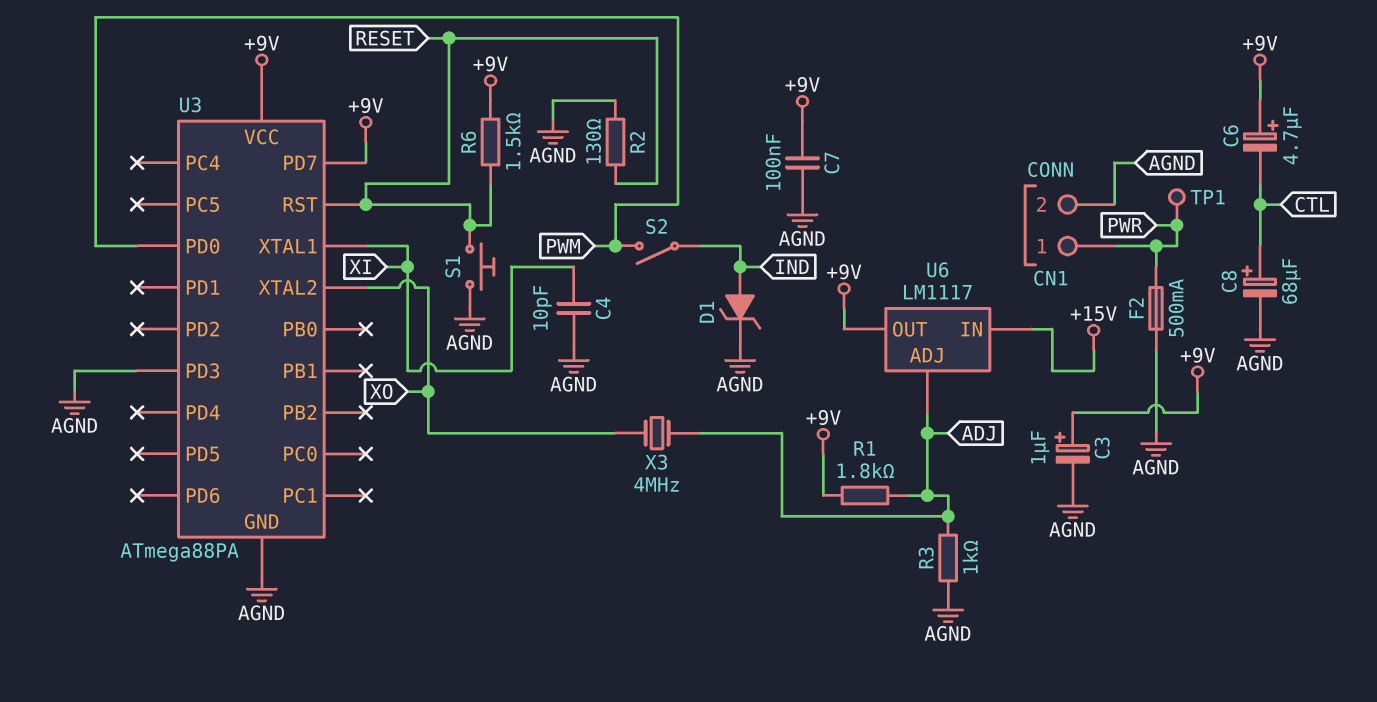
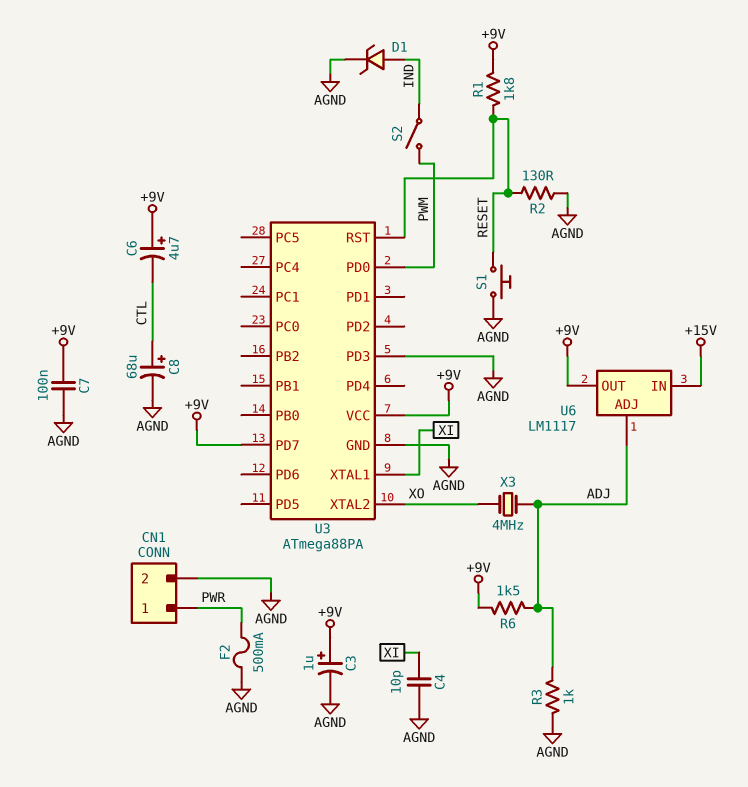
R1: 1.8k (+9V, ADJ) -> 1.8k (+9V, RESET)
R6: 1.5k (+9V, RESET) -> 1.5k (+9V, ADJ)
TP1: test point (PWR) -> none

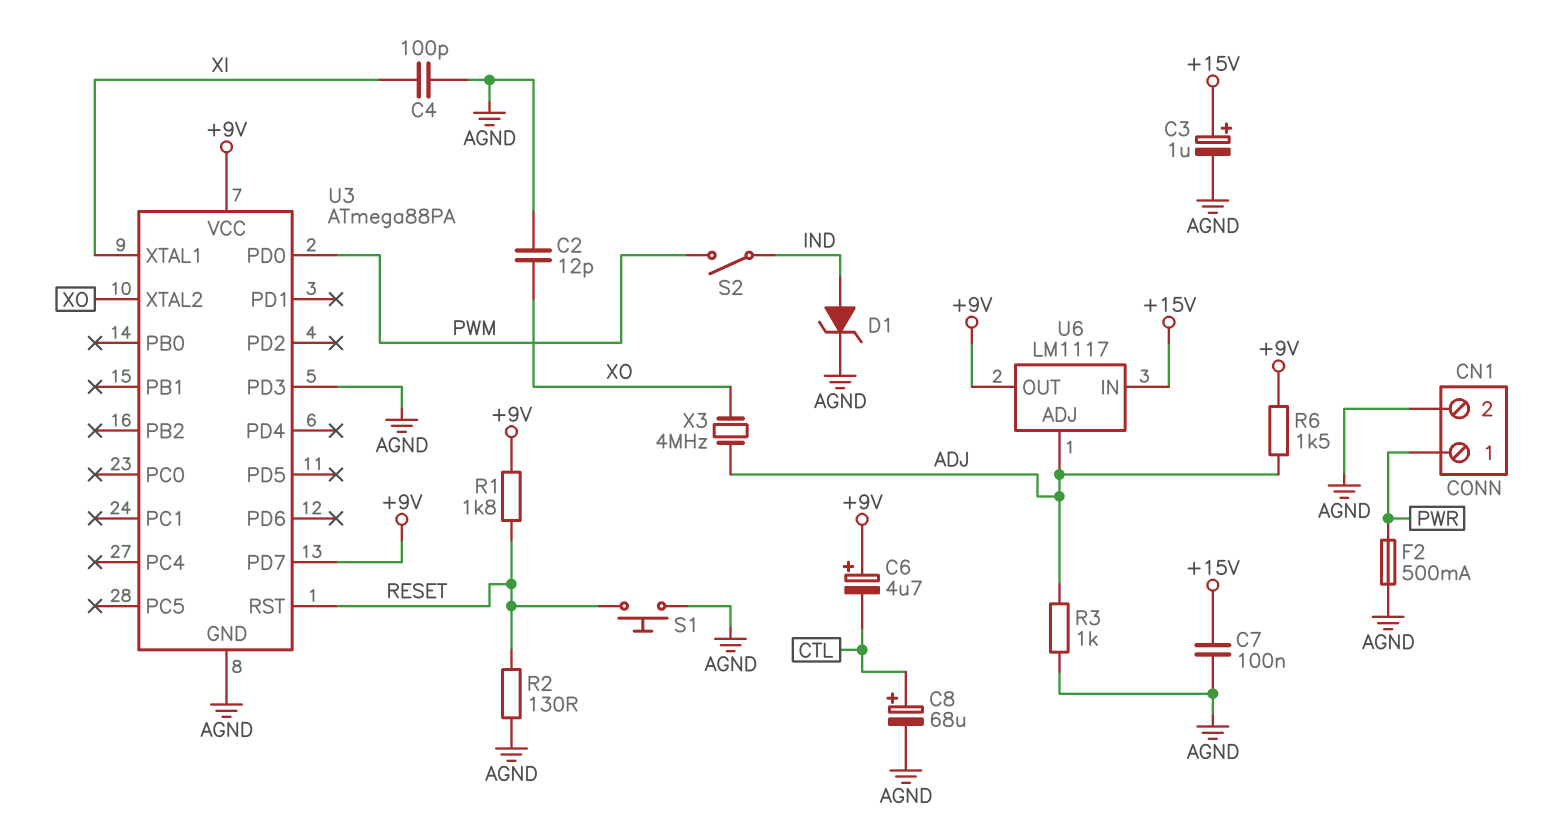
C2: none -> 12pF (AGND, XO)
C3: 1uF (plus +9V, minus AGND) -> 1uF (plus +15V, minus AGND)
C4: 10pF (AGND, XI) -> 100pF (AGND, XI)
C7: 100nF (+9V, AGND) -> 100nF (+15V, AGND)

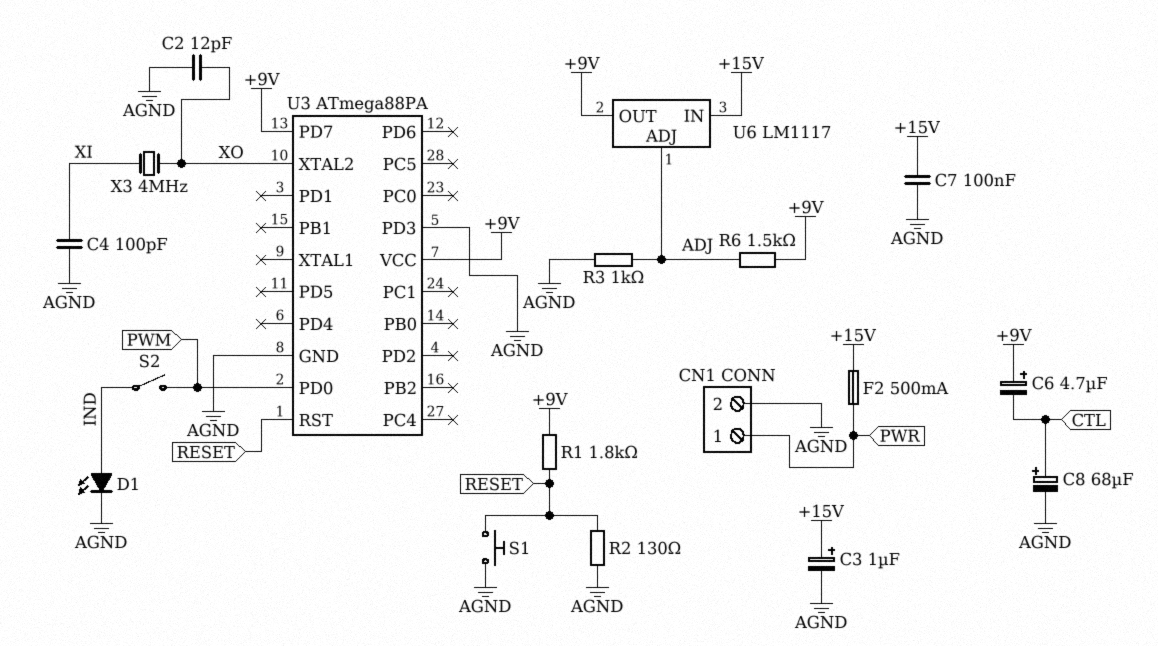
D1: zener (A IND, K AGND) -> LED (A IND, K AGND)
F2: 500mA (AGND, PWR) -> 500mA (+15V, PWR)
U3 pin XTAL1: XI -> none
X3: 4MHz (ADJ, XO) -> 4MHz (XI, XO)

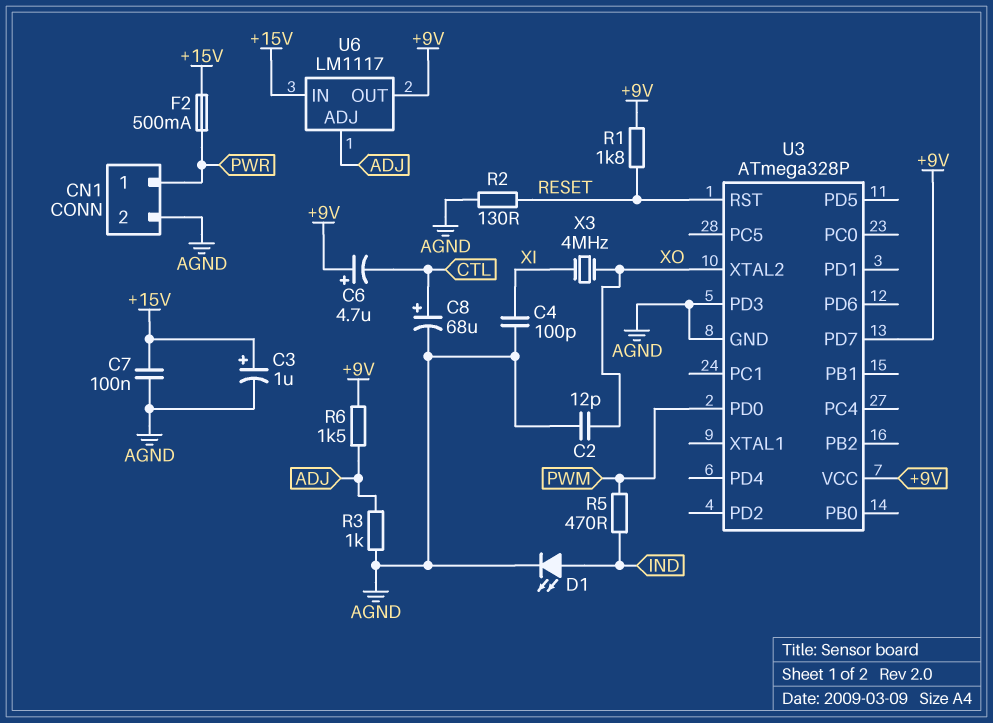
R5: none -> 470 (IND, PWM)
S1: button (AGND, RESET) -> none
S2: switch (IND, PWM) -> none
U3: ATmega88PA -> ATmega328P

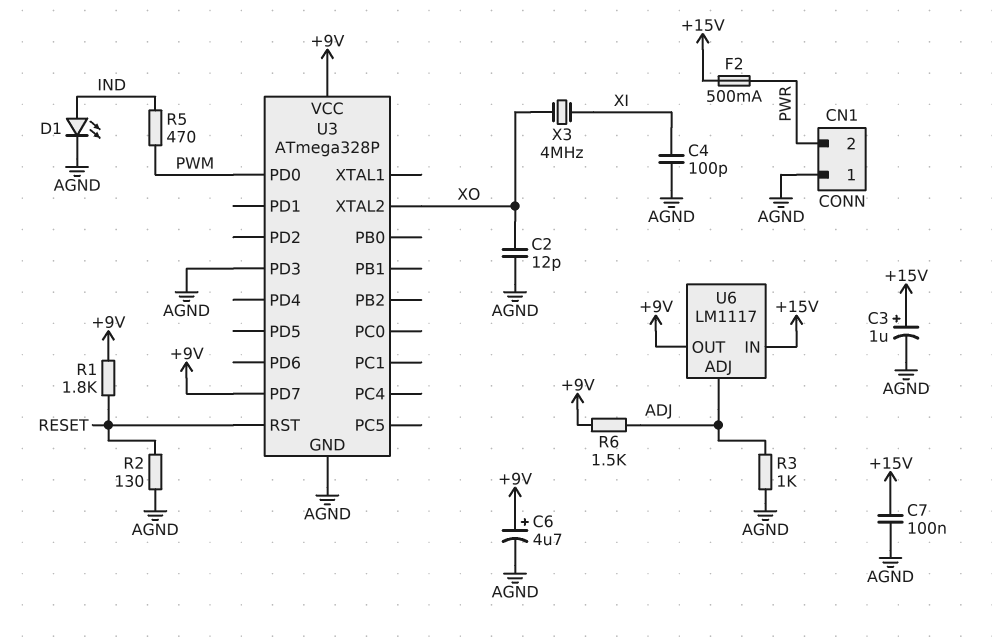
C6: 4.7uF (plus +9V, minus CTL) -> 4.7uF (plus +9V, minus AGND)
C8: 68uF (plus CTL, minus AGND) -> none
CN1 pin 1: PWR -> AGND
CN1 pin 2: AGND -> PWR

